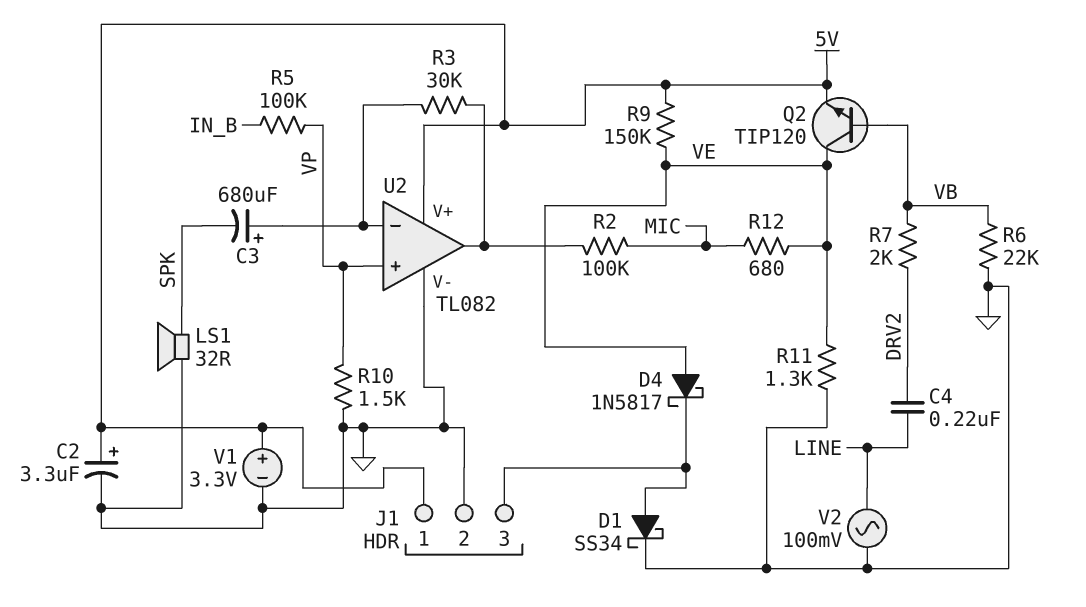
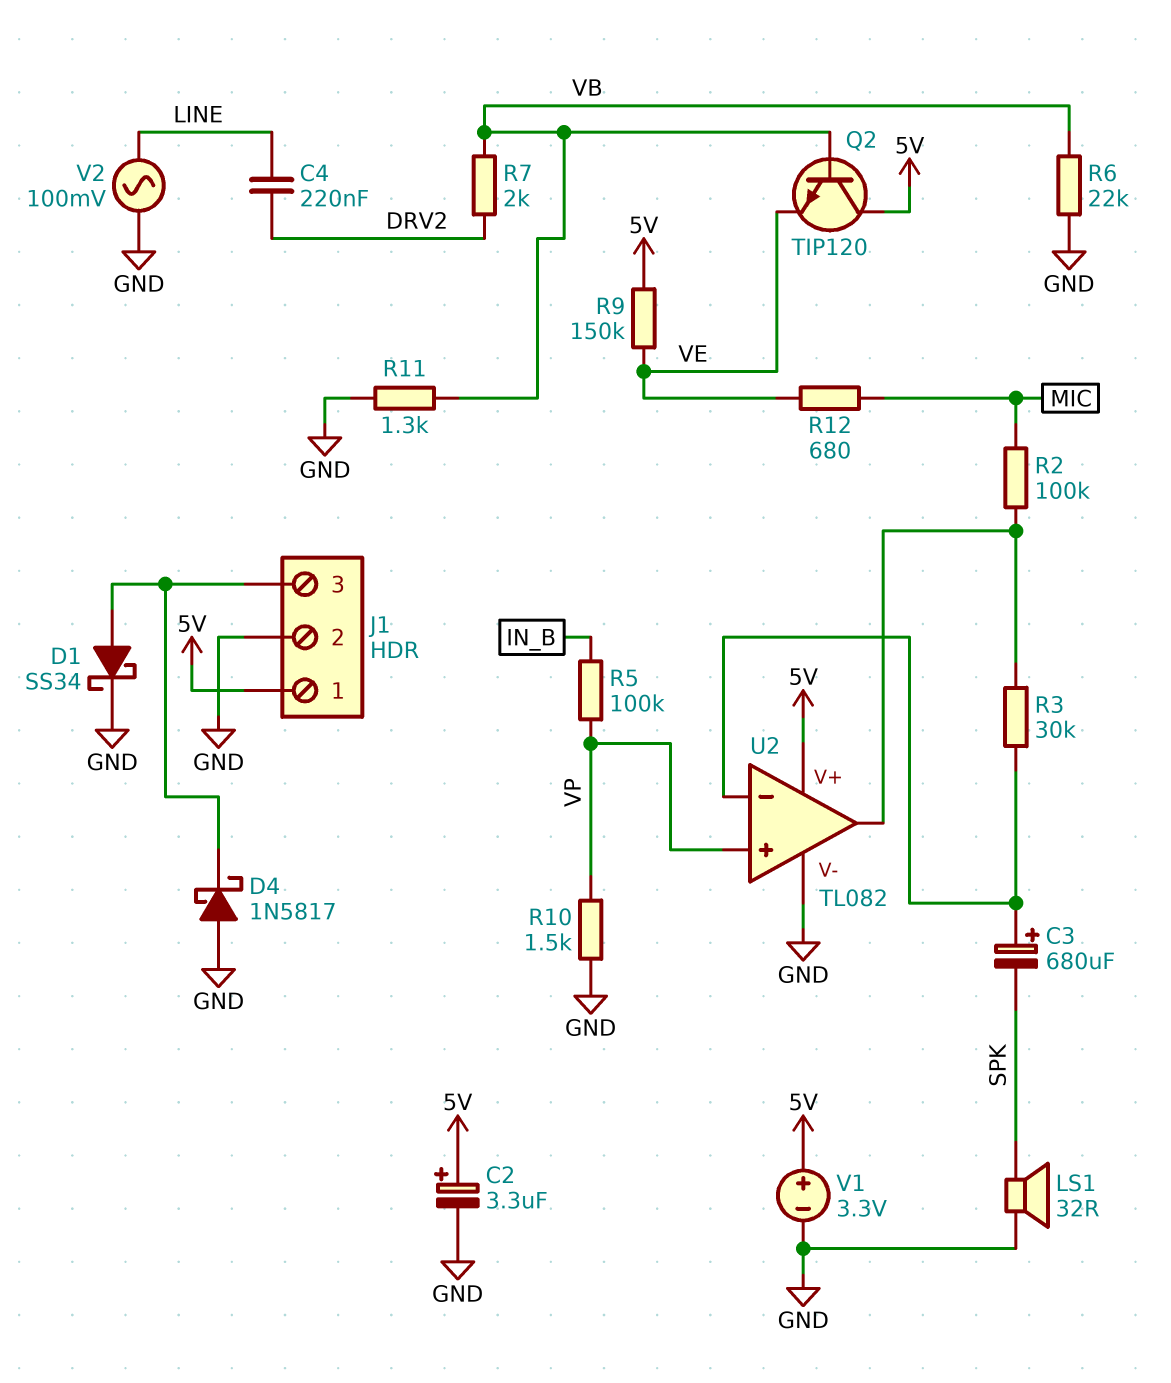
D4: schottky 1N5817 (A VE, K J1/3) -> schottky 1N5817 (A GND, K J1/3)
Q2: NPN TIP120 (B VB, C VE, E 5V) -> NPN TIP120 (B VB, C 5V, E VE)
R11: 1.3k (GND, VE) -> 1.3k (GND, VB)

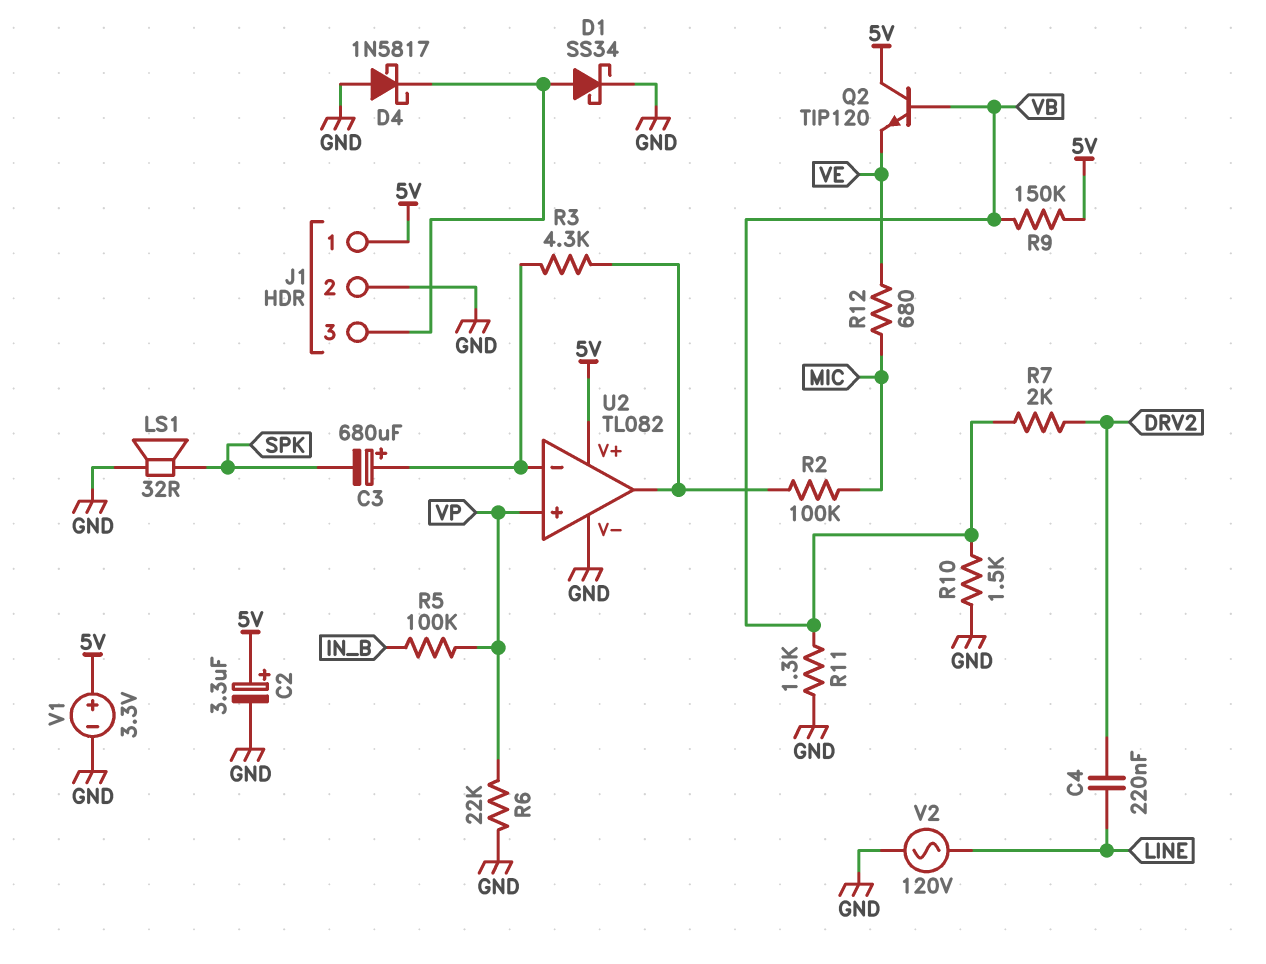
R3: 30k (U2/in-, U2/out) -> 4.3k (U2/in-, U2/out)
R6: 22k (GND, VB) -> 22k (GND, VP)
R9: 150k (5V, VE) -> 150k (5V, VB)
R10: 1.5k (GND, VP) -> 1.5k (GND, VB)
V2: AC 100mV (GND, LINE) -> AC 120V (GND, LINE)

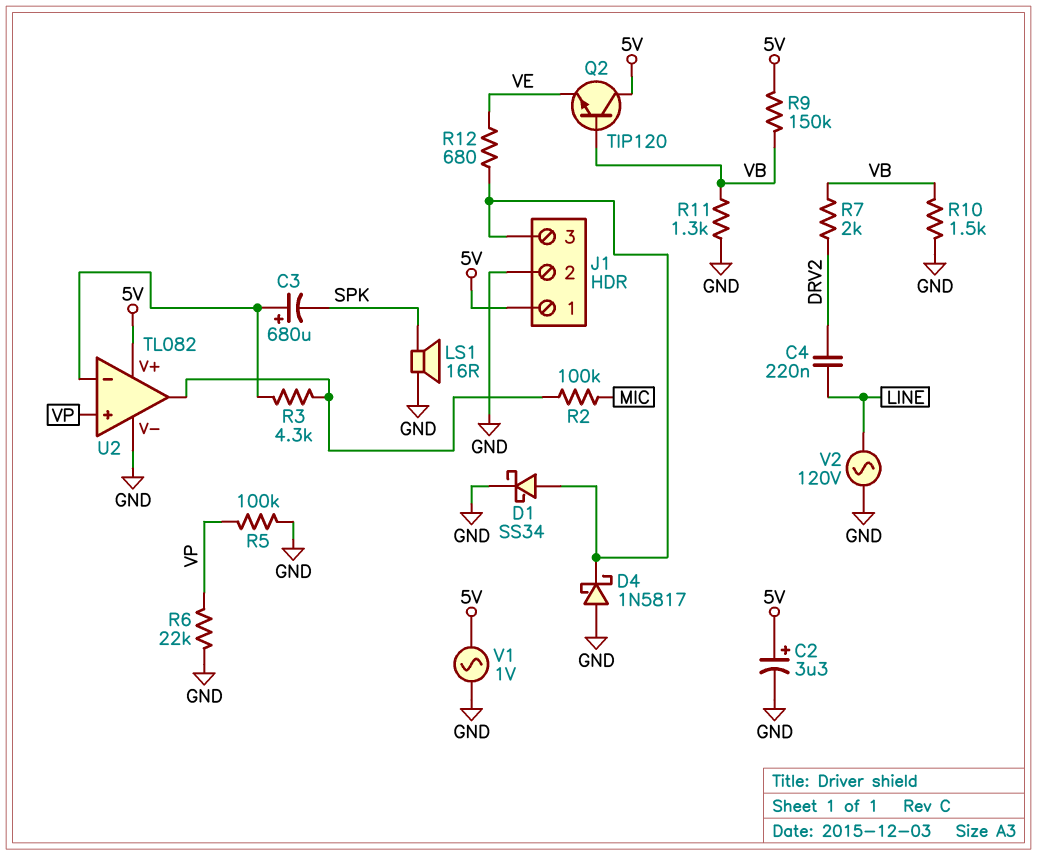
LS1: speaker 32R (GND, SPK) -> speaker 16R (GND, SPK)
R5: 100k (IN_B, VP) -> 100k (GND, VP)
R12: 680 (MIC, VE) -> 680 (J1/3, VE)
V1: 3.3V (plus 5V, minus GND) -> AC 1V (5V, GND)

